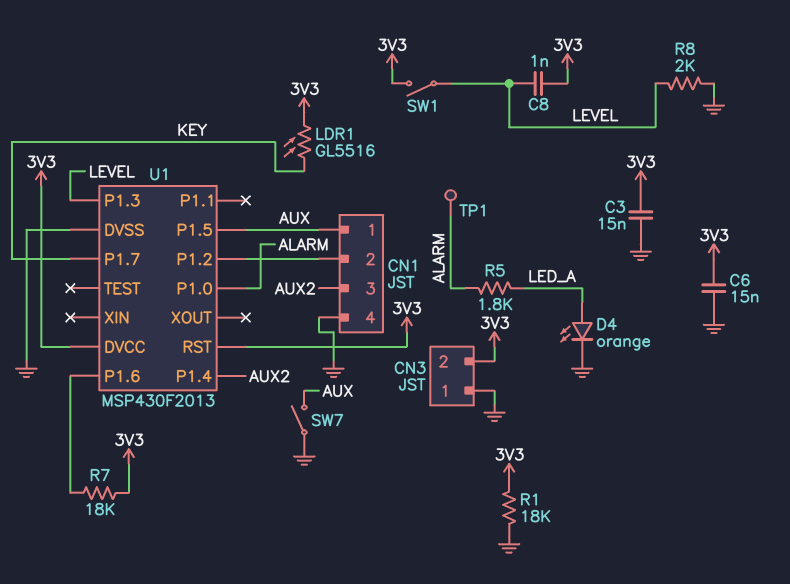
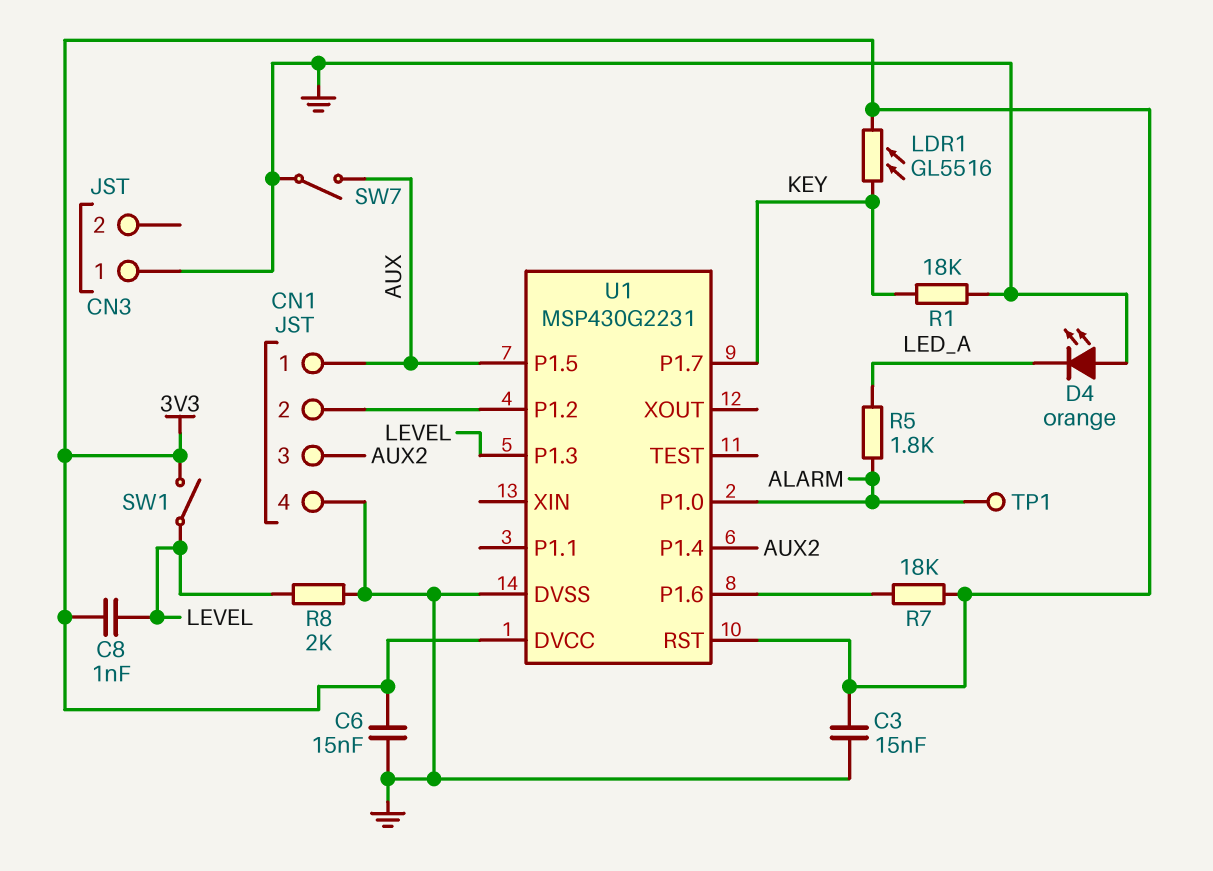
CN3 pin 2: 3V3 -> none
D4: LED orange (A LED_A, K GND) -> LED orange (A GND, K LED_A)
R1: 18k (3V3, GND) -> 18k (GND, KEY)
U1: MSP430F2013 -> MSP430G2231

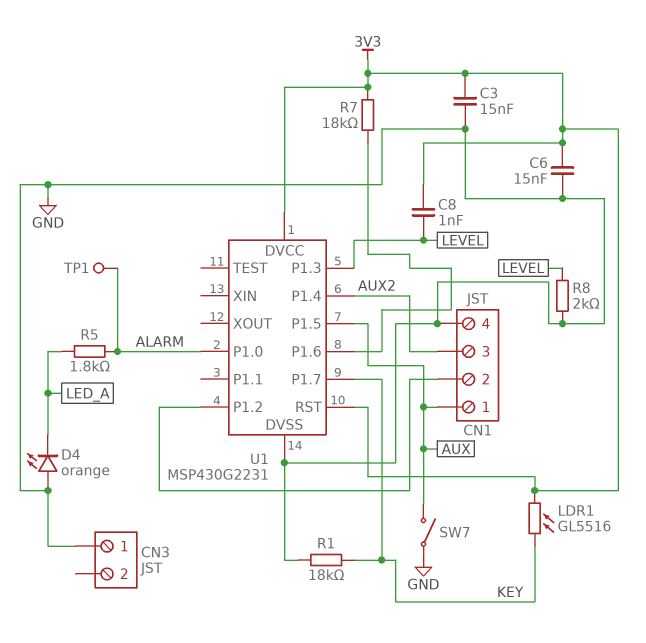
SW1: switch (3V3, LEVEL) -> none

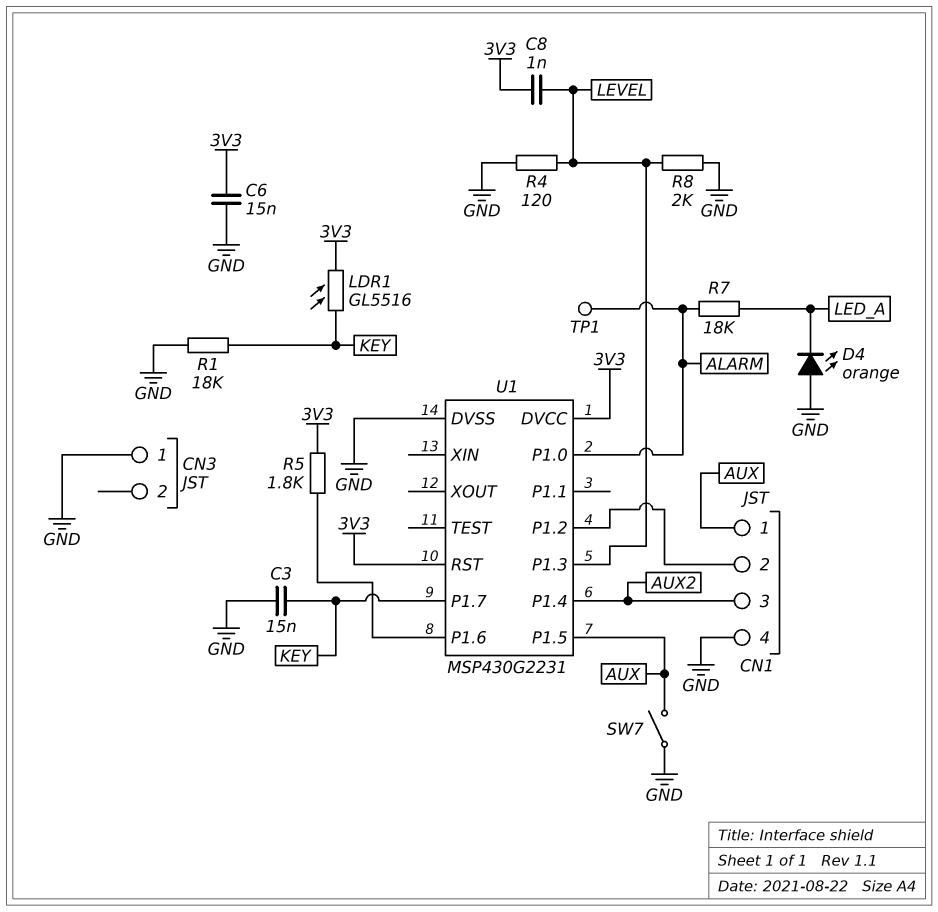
C3: 15nF (3V3, GND) -> 15nF (GND, KEY)
R4: none -> 120 (GND, LEVEL)
R5: 1.8k (ALARM, LED_A) -> 1.8k (3V3, U1/P1.6)
R7: 18k (3V3, U1/P1.6) -> 18k (ALARM, LED_A)

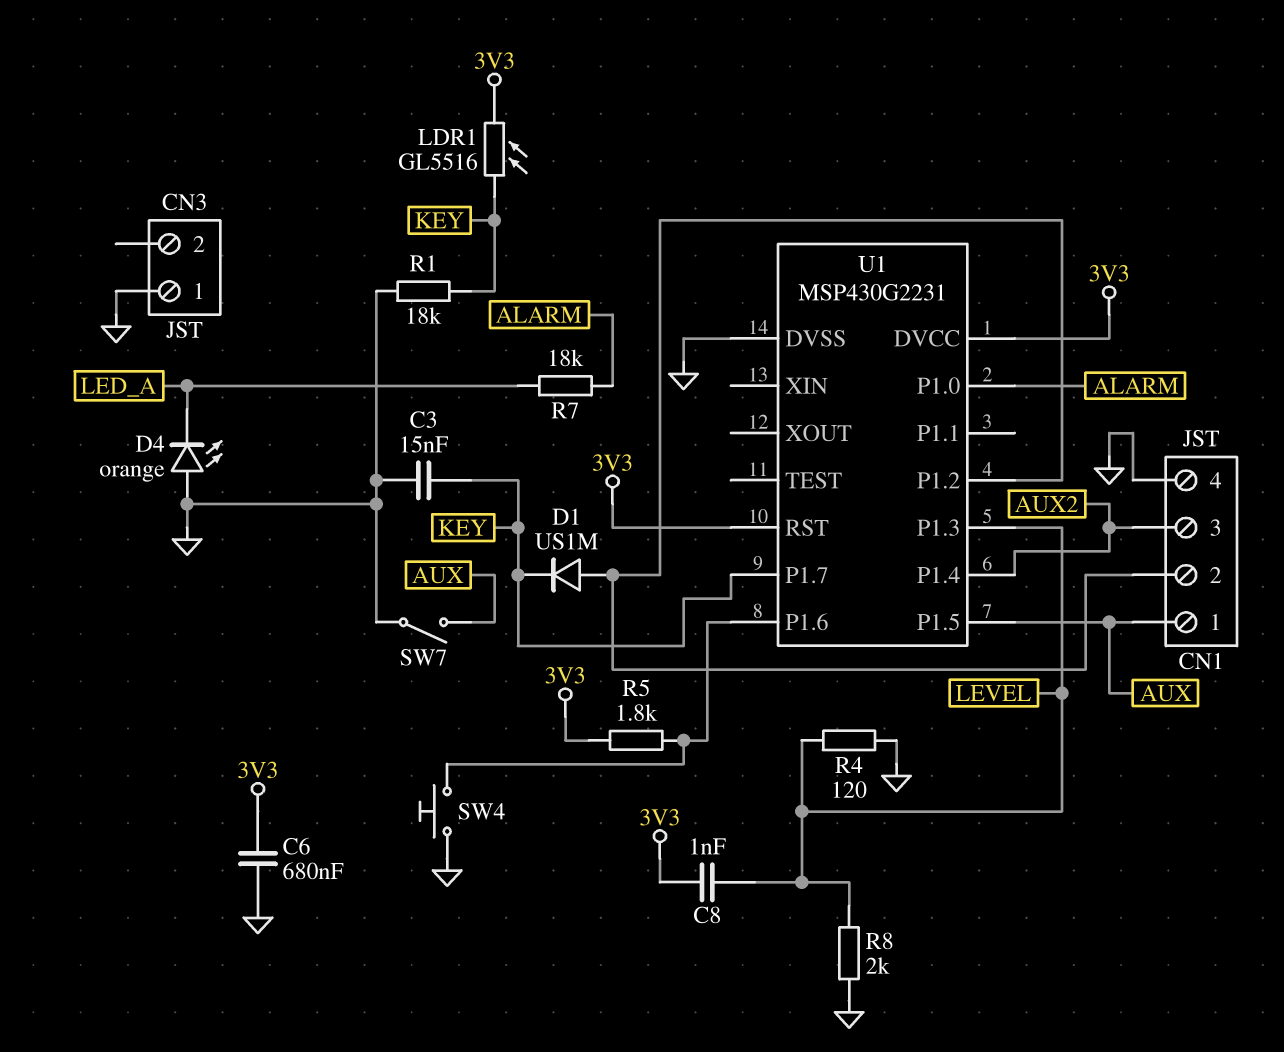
C6: 15nF (3V3, GND) -> 680nF (3V3, GND)
D1: none -> diode US1M (A CN1/2, K KEY)
SW4: none -> button (GND, U1/P1.6)
TP1: test point (ALARM) -> none

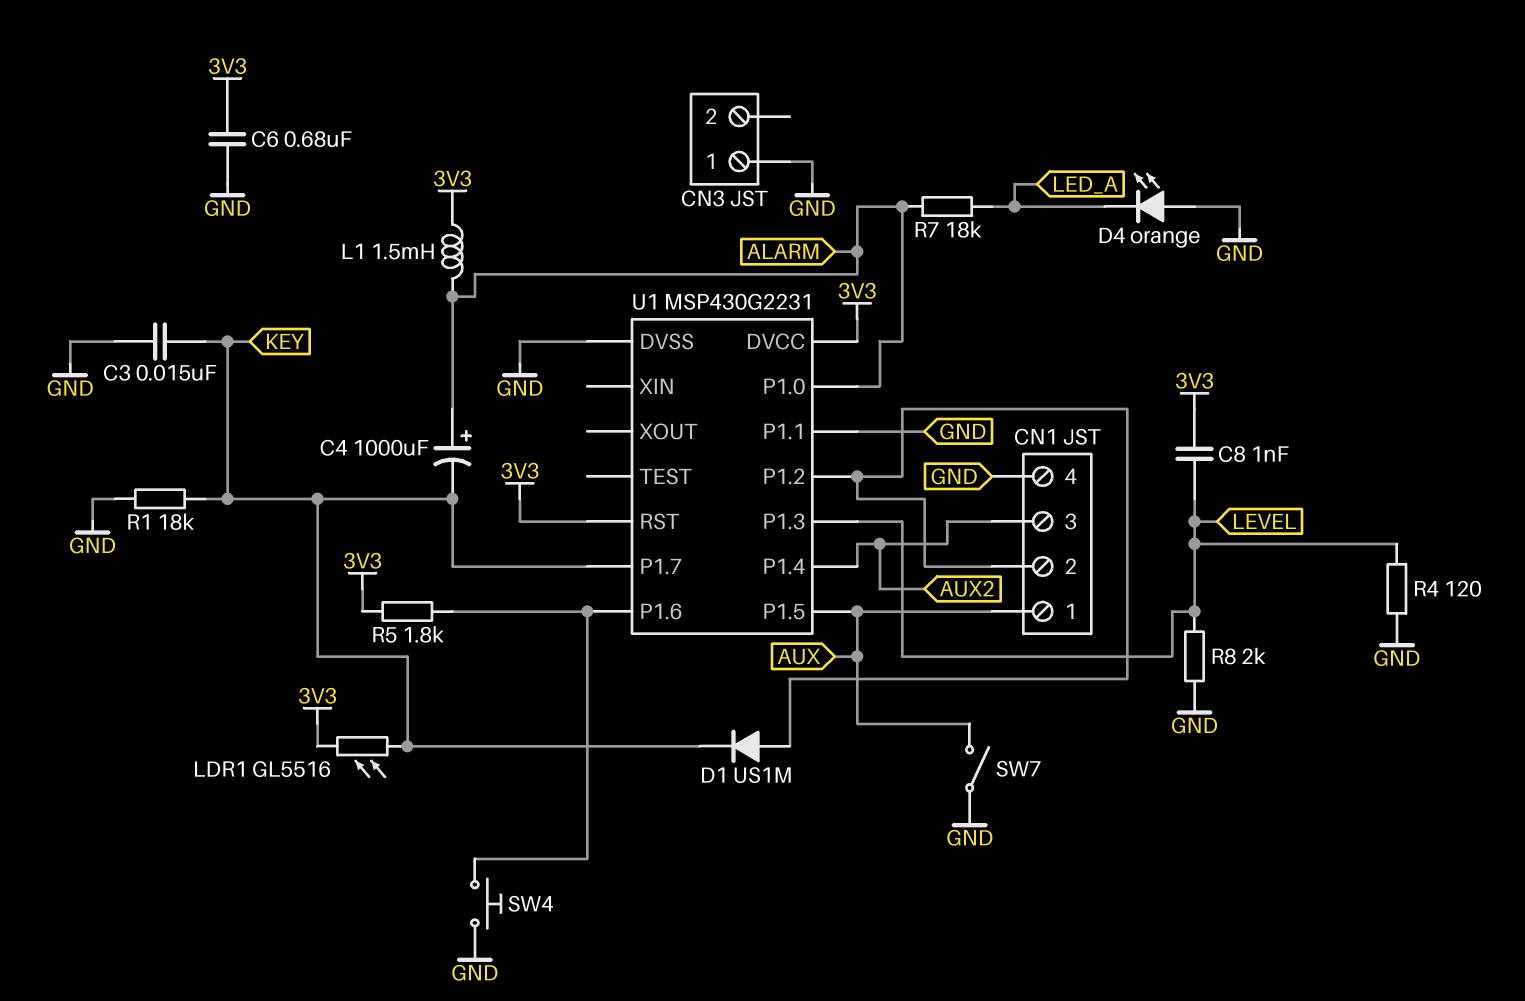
C4: none -> 1000uF (plus ALARM, minus KEY)
L1: none -> 1.5mH (3V3, ALARM)
U1 pin P1.1: none -> GND

